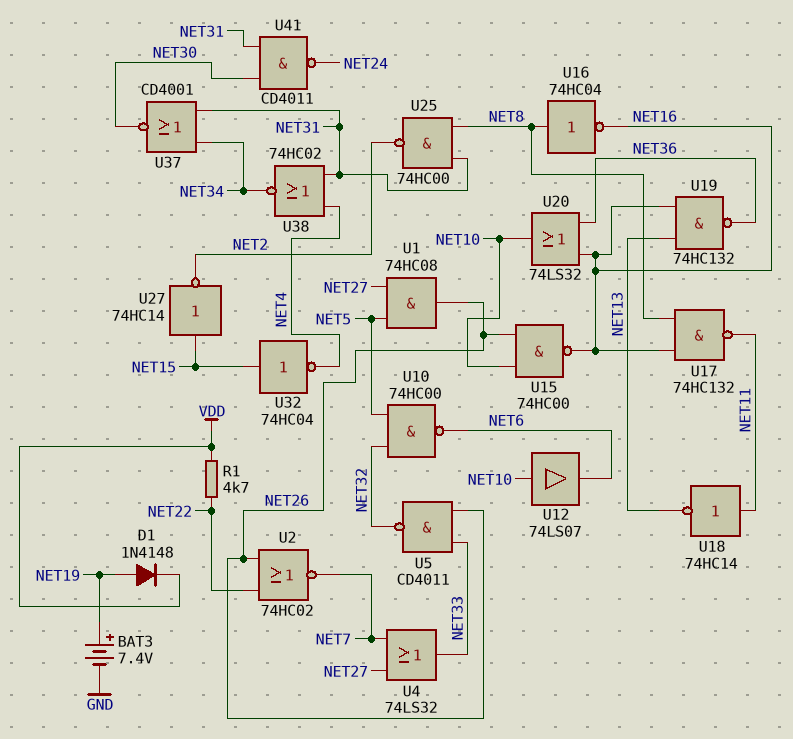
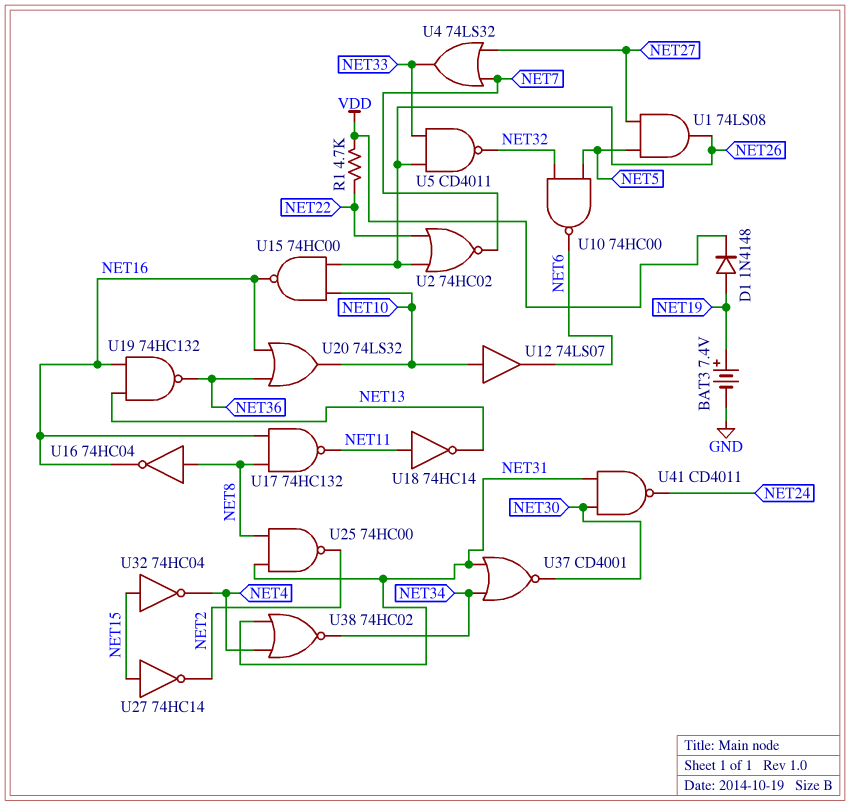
U1: AND 74HC08 (in NET5, in NET27, out NET26) -> AND 74LS08 (in NET5, in NET27, out NET26)

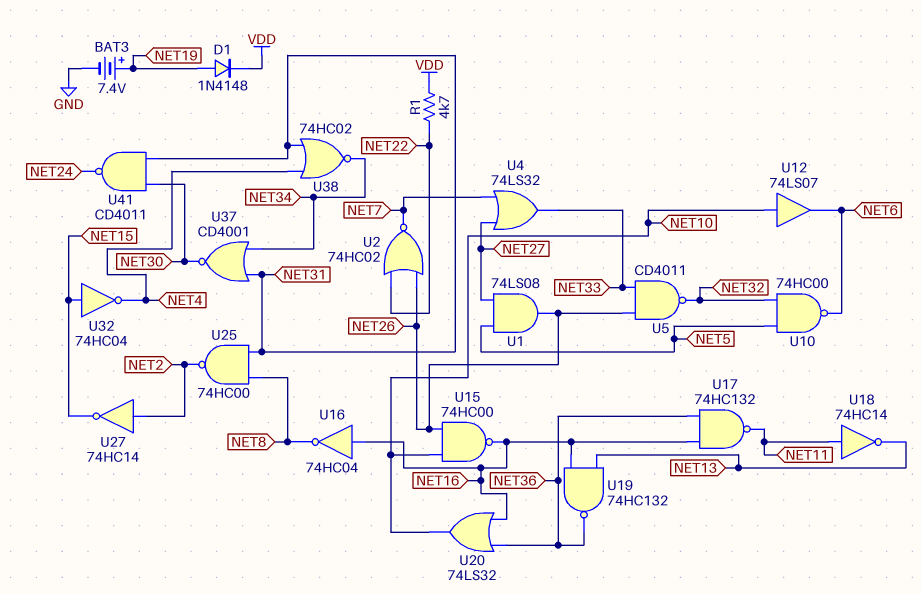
U16: NOT 74HC04 (in NET8, out NET16) -> NOT 74HC04 (in NET16, out NET8)
U17: NAND 74HC132 (in NET8, in NET16, out NET11) -> NAND 74HC132 (in NET16, in NET36, out NET11)
U27: NOT 74HC14 (in NET15, out NET2) -> NOT 74HC14 (in NET2, out NET15)

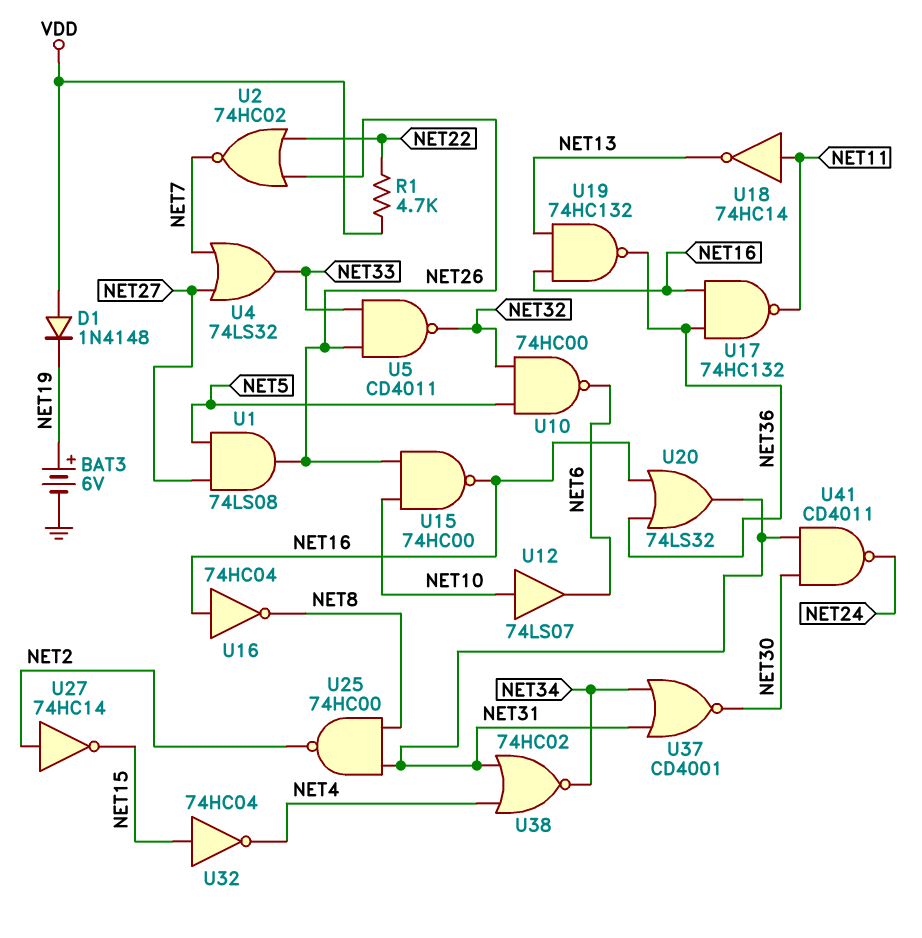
BAT3: 7.4V (plus NET19, minus GND) -> 6V (plus NET19, minus GND)
D1: diode 1N4148 (A NET19, K VDD) -> diode 1N4148 (A VDD, K NET19)
U20: OR 74LS32 (in NET16, in NET36, out NET10) -> OR 74LS32 (in NET16, in NET36, out NET31)

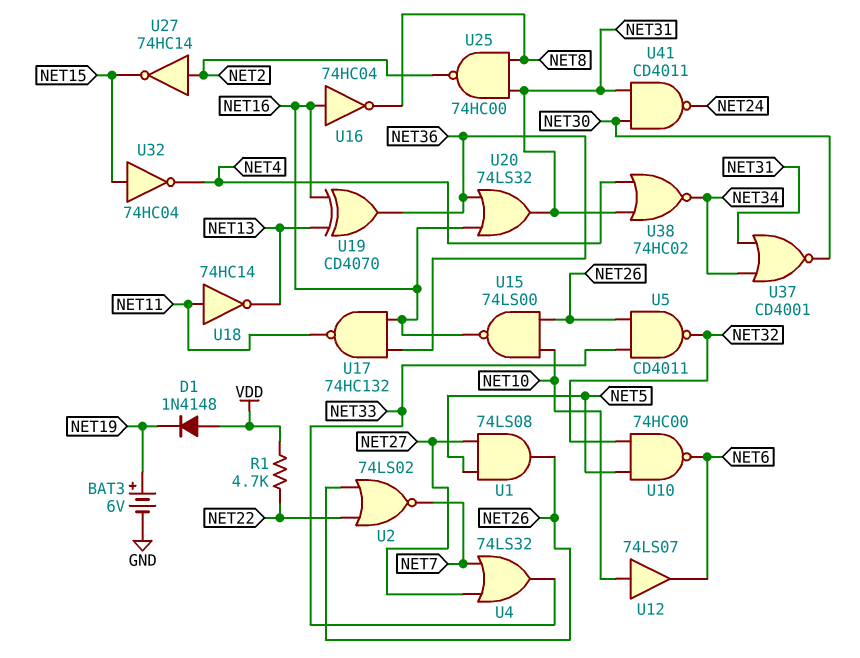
U2: NOR 74HC02 (in NET22, in NET26, out NET7) -> NOR 74LS02 (in NET22, in NET26, out NET7)
U15: NAND 74HC00 (in NET10, in NET26, out NET16) -> NAND 74LS00 (in NET10, in NET26, out NET16)
U19: NAND 74HC132 (in NET13, in NET16, out NET36) -> XOR CD4070 (in NET13, in NET16, out NET36)

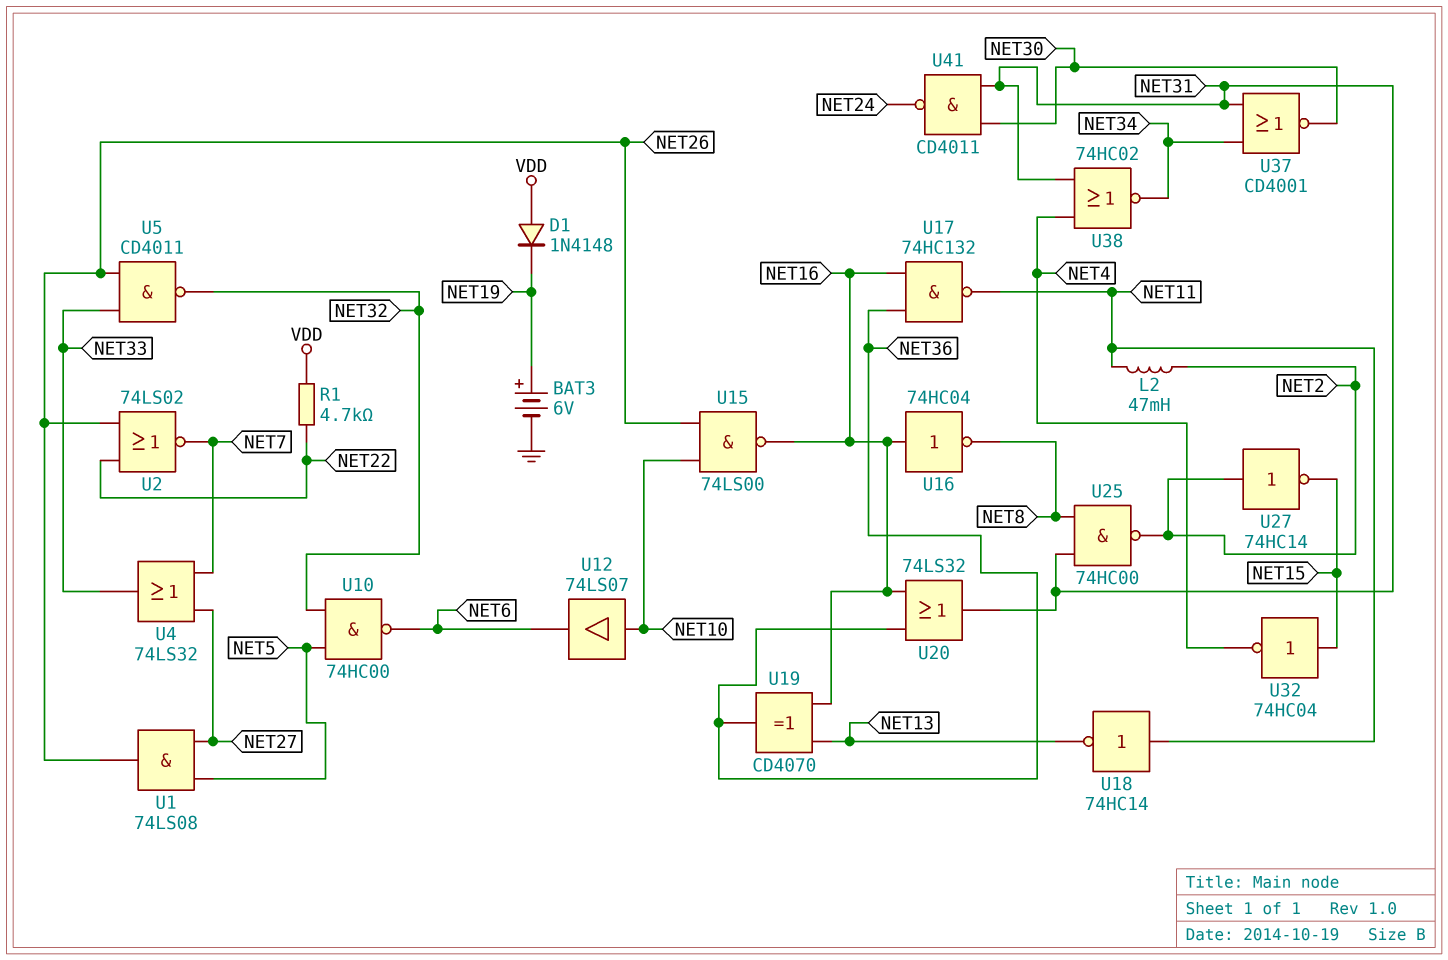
L2: none -> 47mH (NET2, NET11)

